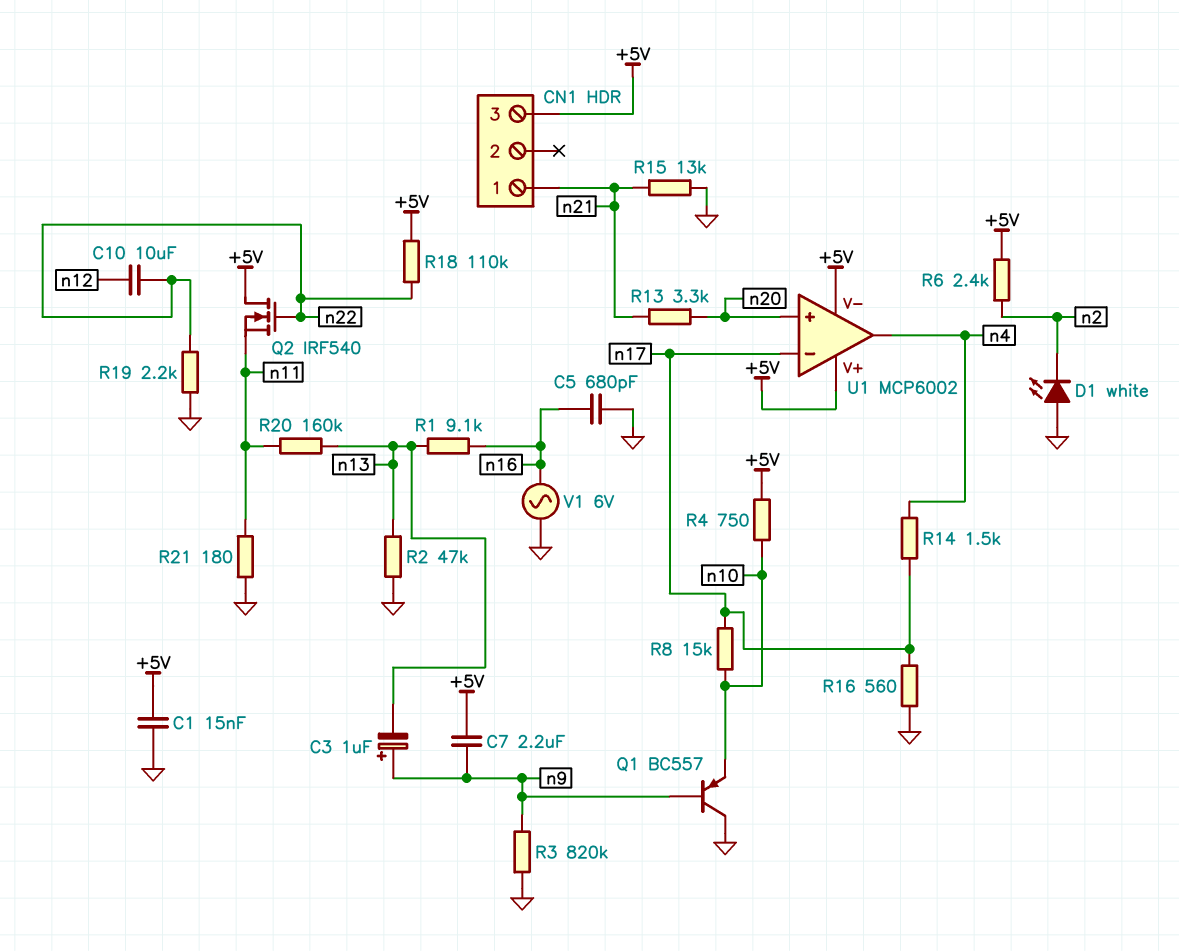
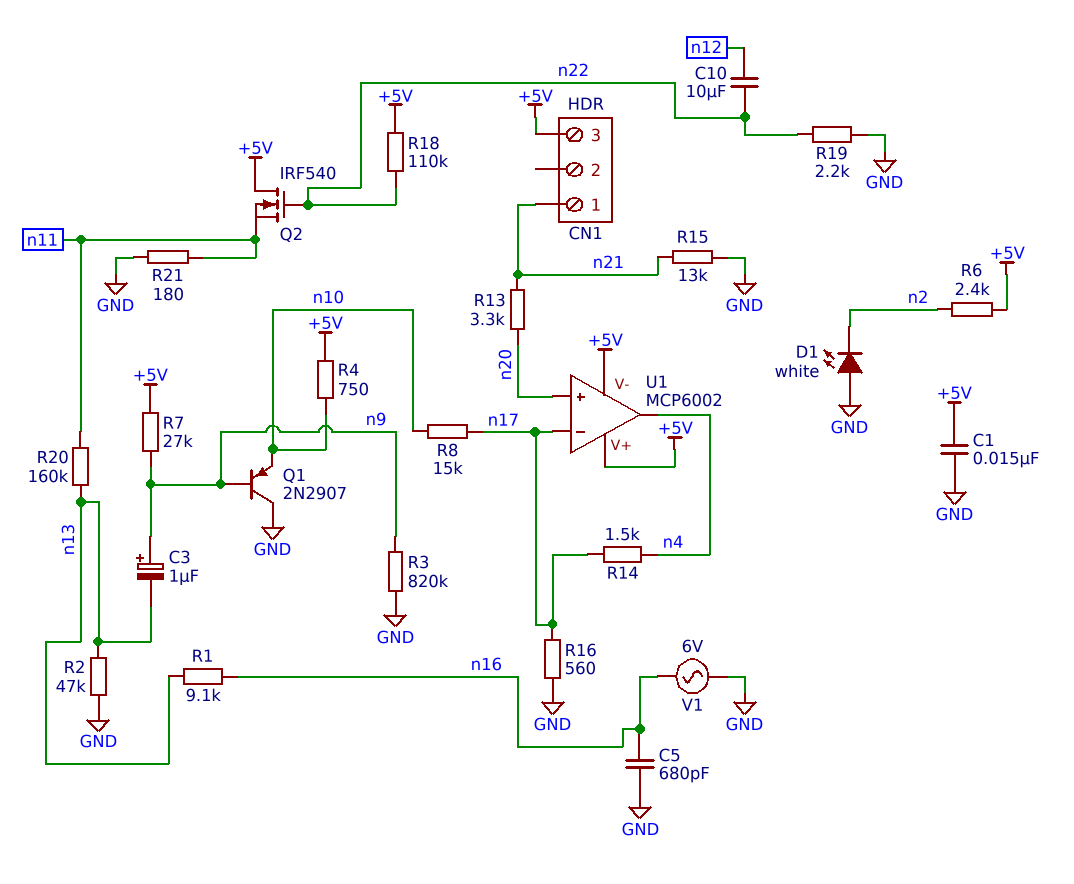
C7: 2.2uF (+5V, n9) -> none
Q1: PNP BC557 (B n9, C GND, E n10) -> PNP 2N2907 (B n9, C GND, E n10)
R7: none -> 27k (+5V, n9)

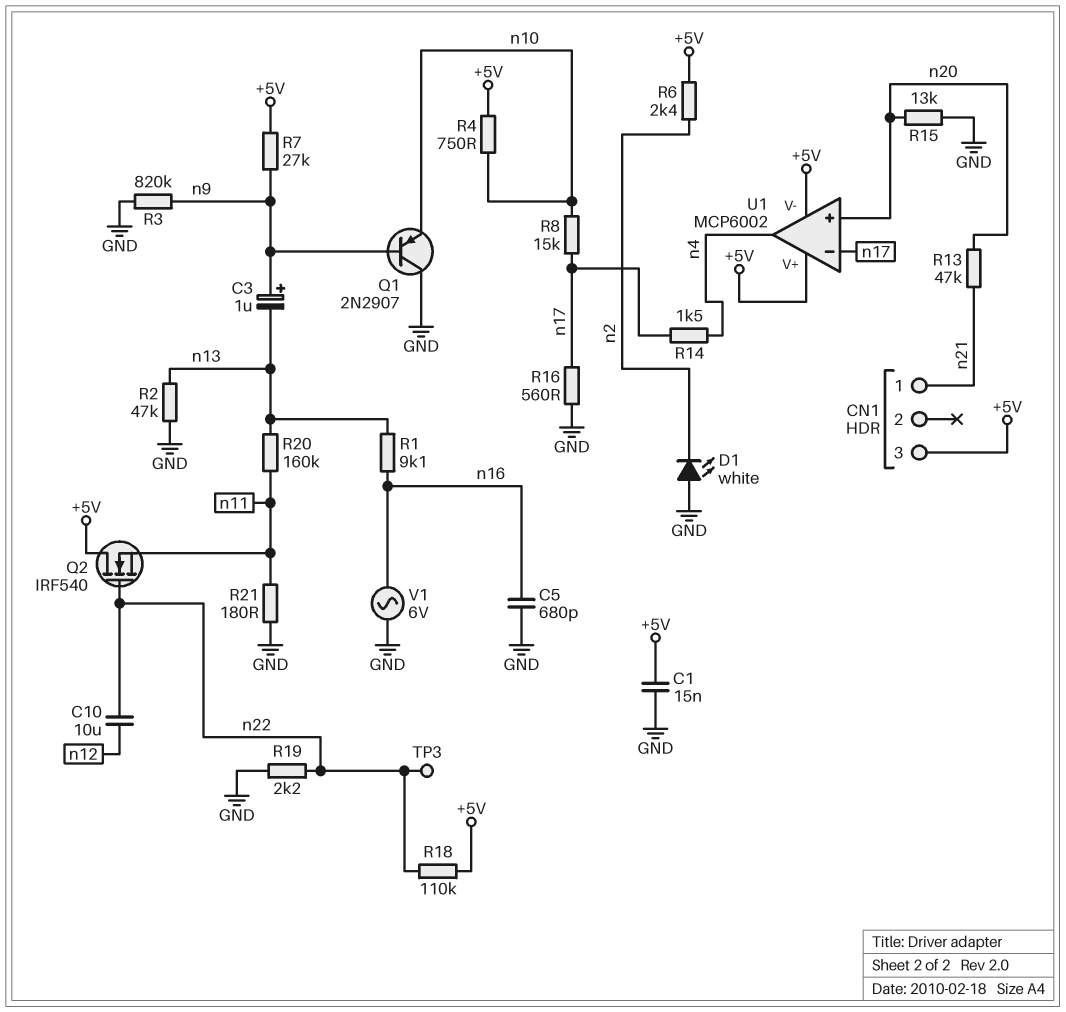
R13: 3.3k (n20, n21) -> 47k (n20, n21)
R15: 13k (GND, n21) -> 13k (GND, n20)
TP3: none -> test point (n22)

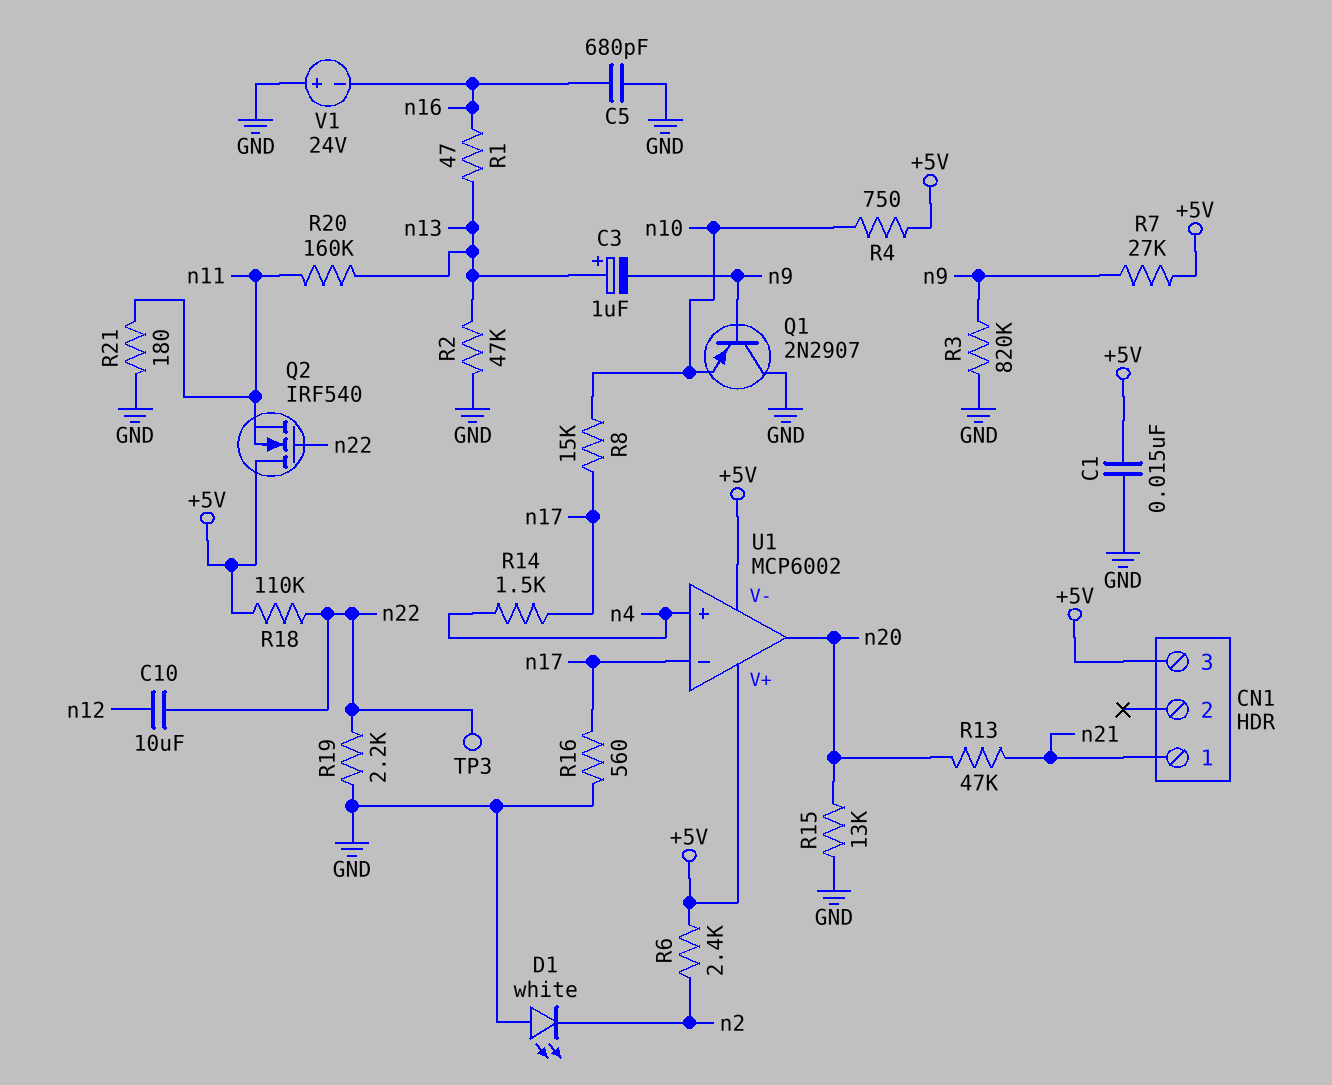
C3: 1uF (plus n9, minus n13) -> 1uF (plus n13, minus n9)
R1: 9.1k (n13, n16) -> 47 (n13, n16)
U1 pin in+: n20 -> n4
U1 pin out: n4 -> n20
V1: AC 6V (GND, n16) -> 24V (plus GND, minus n16)

